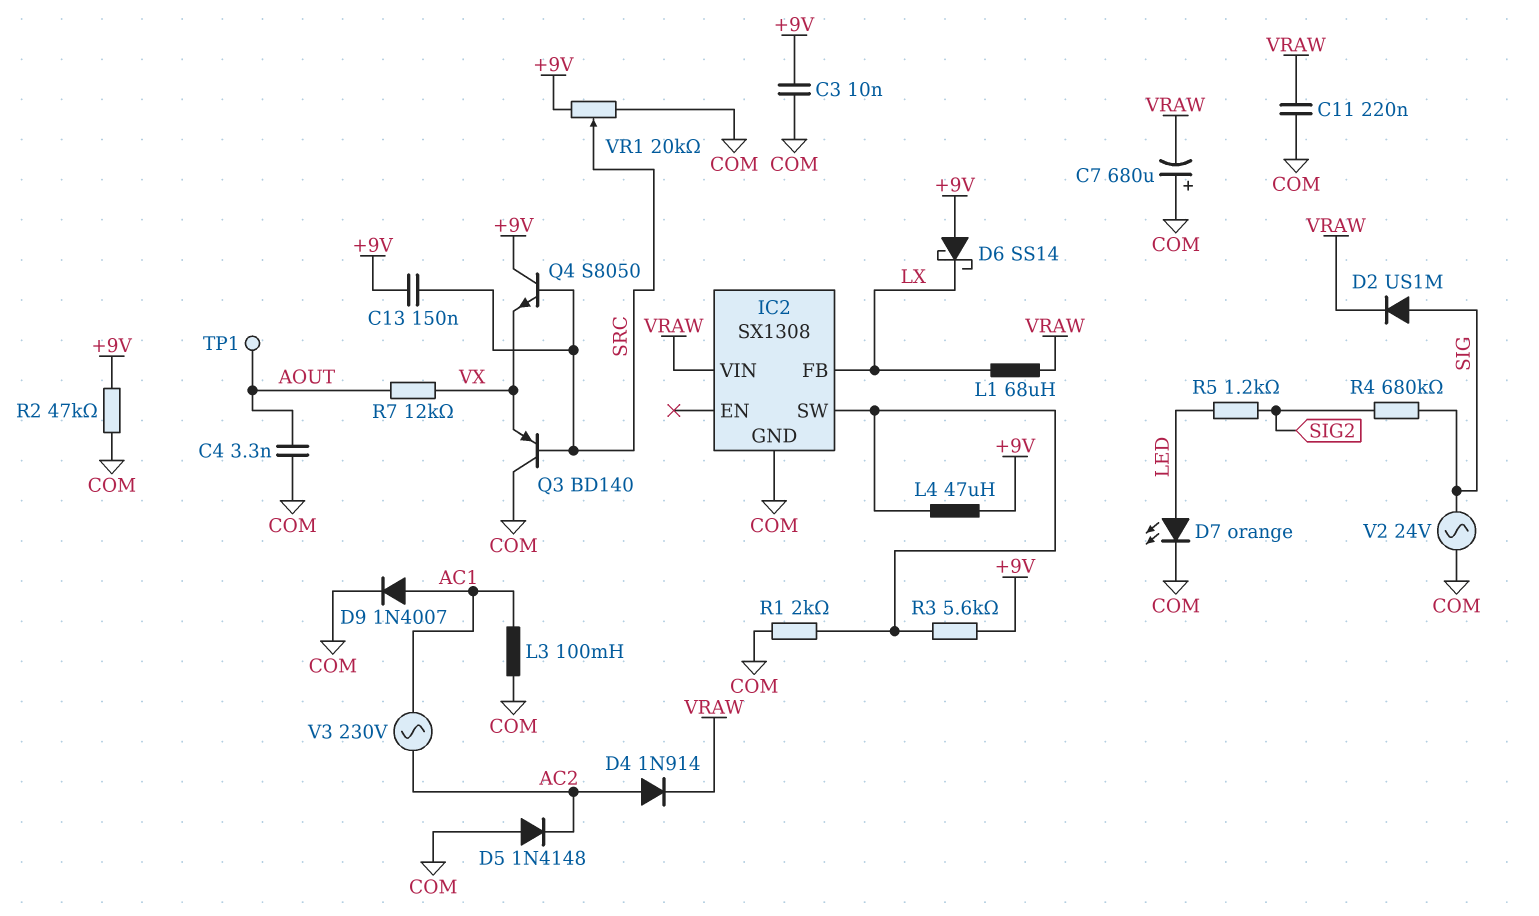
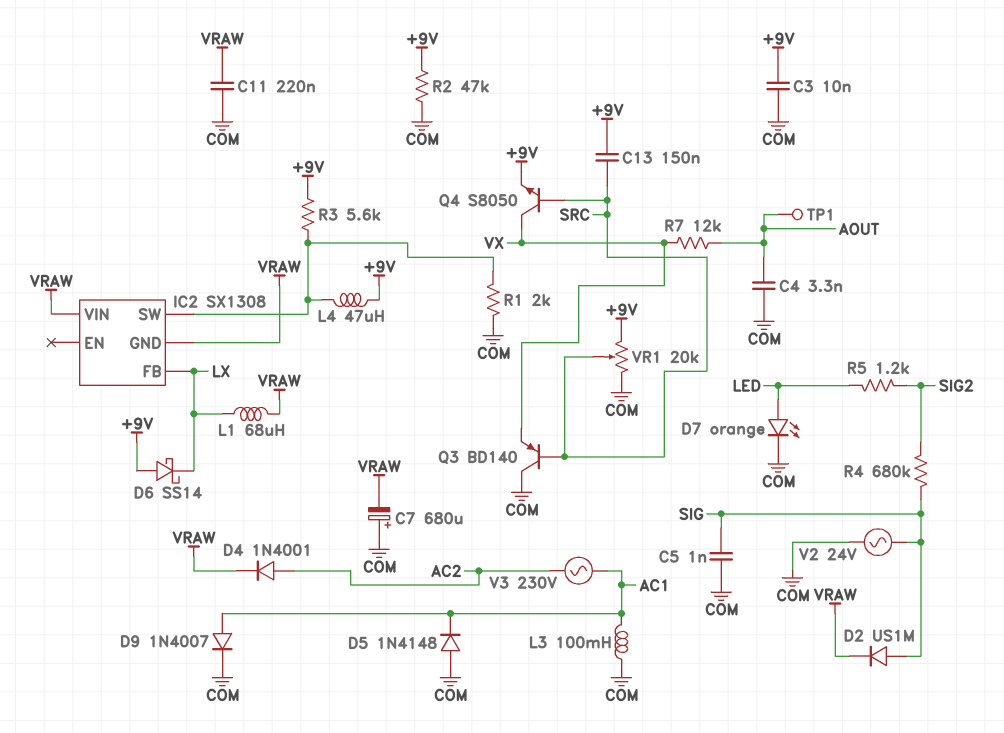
C5: none -> 1nF (COM, SIG)
D4: diode 1N914 (A AC2, K VRAW) -> diode 1N4001 (A AC2, K VRAW)
D5: diode 1N4148 (A COM, K AC2) -> diode 1N4148 (A COM, K AC1)
IC2 pin GND: COM -> VRAW
Q4: NPN S8050 (B SRC, C +9V, E VX) -> NPN S8050 (B SRC, C VX, E +9V)

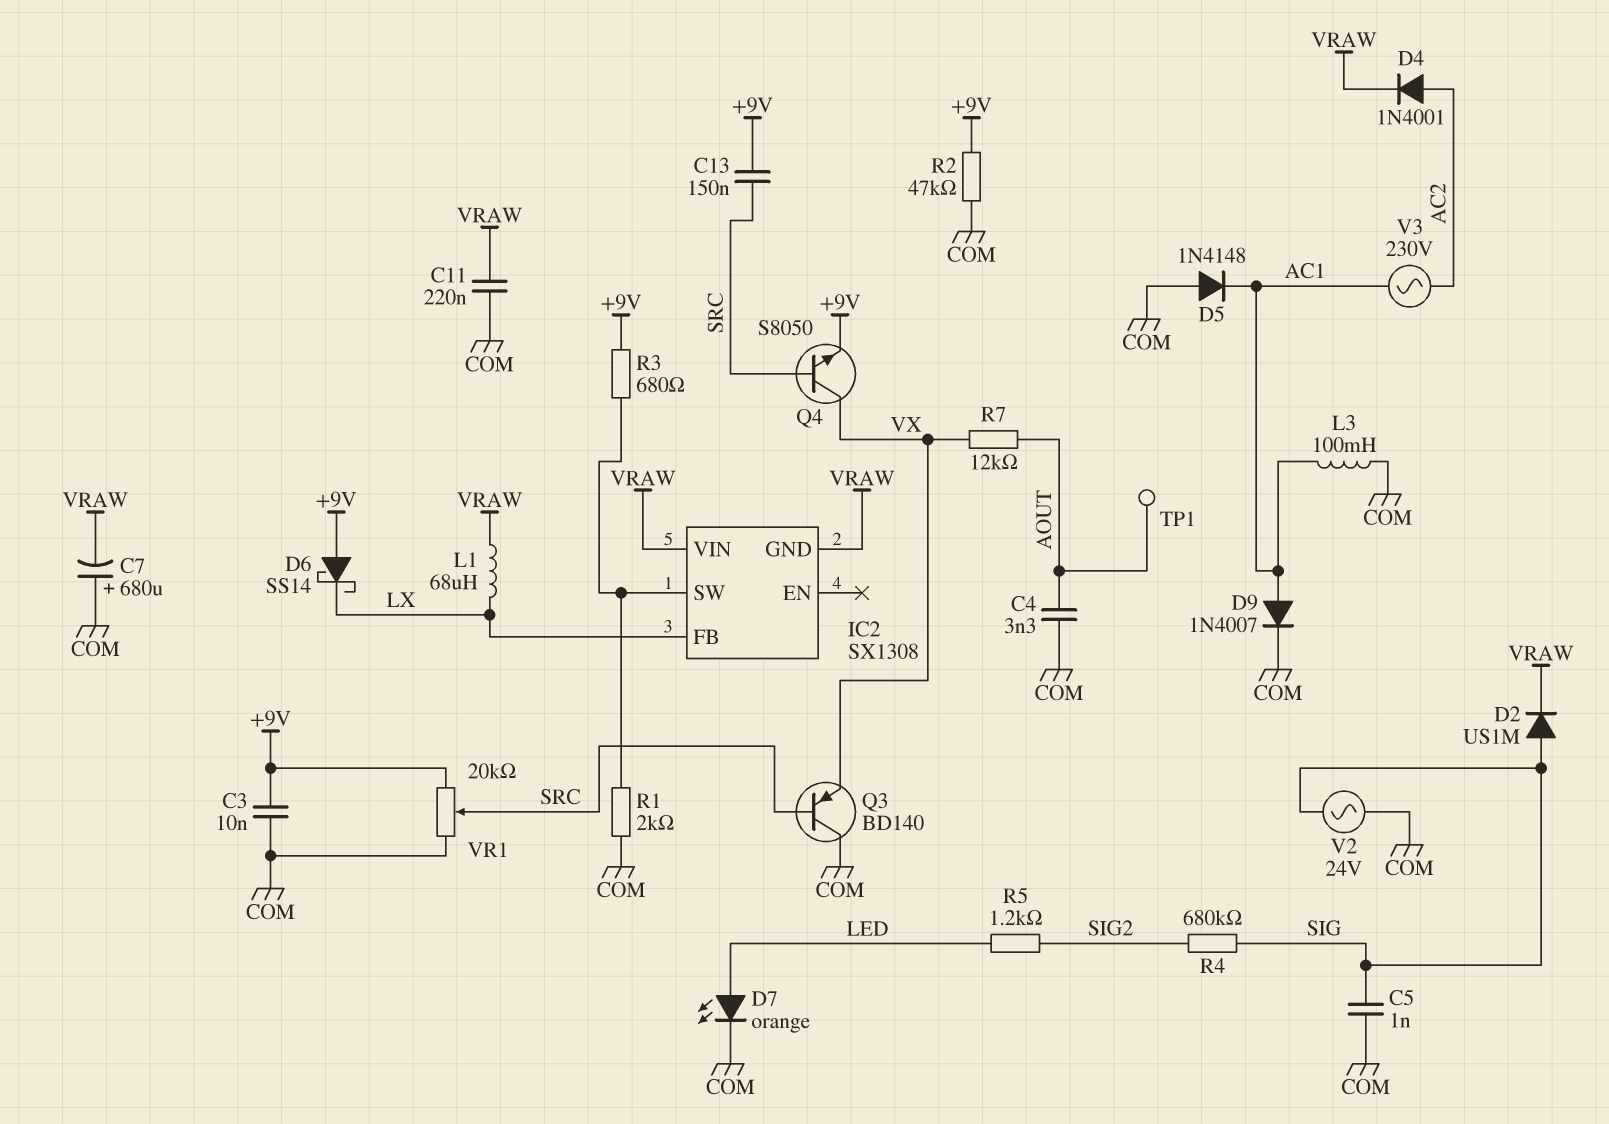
L4: 47uH (+9V, IC2/SW) -> none
R3: 5.6k (+9V, IC2/SW) -> 680 (+9V, IC2/SW)

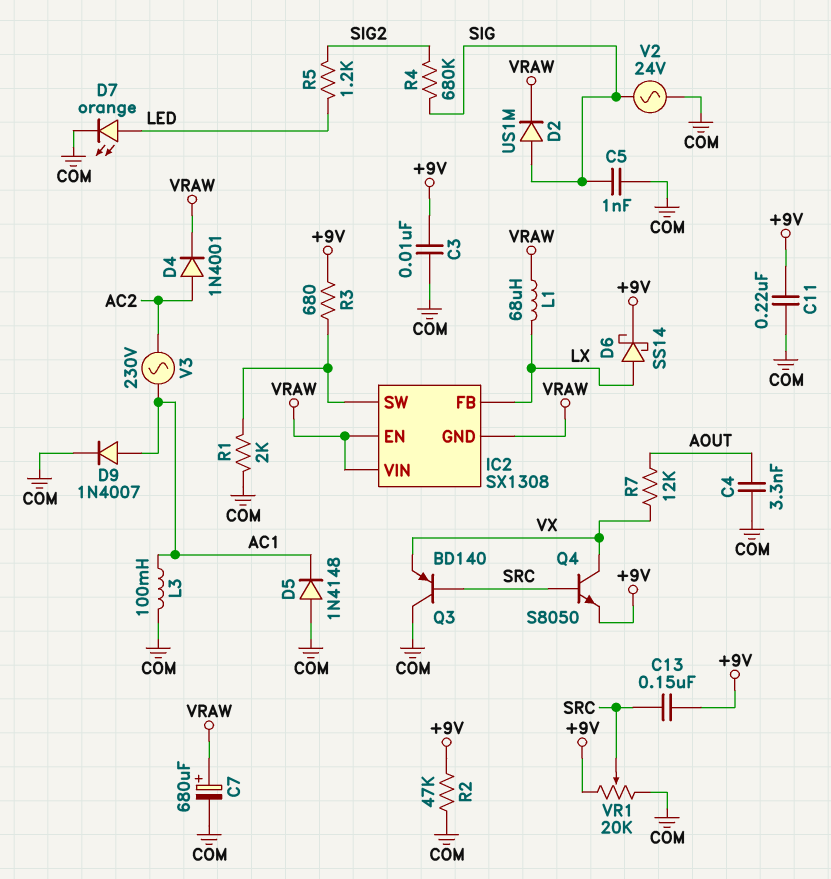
C7: 680uF (plus COM, minus VRAW) -> 680uF (plus VRAW, minus COM)
C11: 220nF (COM, VRAW) -> 220nF (+9V, COM)
D6: schottky SS14 (A +9V, K LX) -> schottky SS14 (A LX, K +9V)
IC2 pin EN: none -> VRAW
TP1: test point (AOUT) -> none

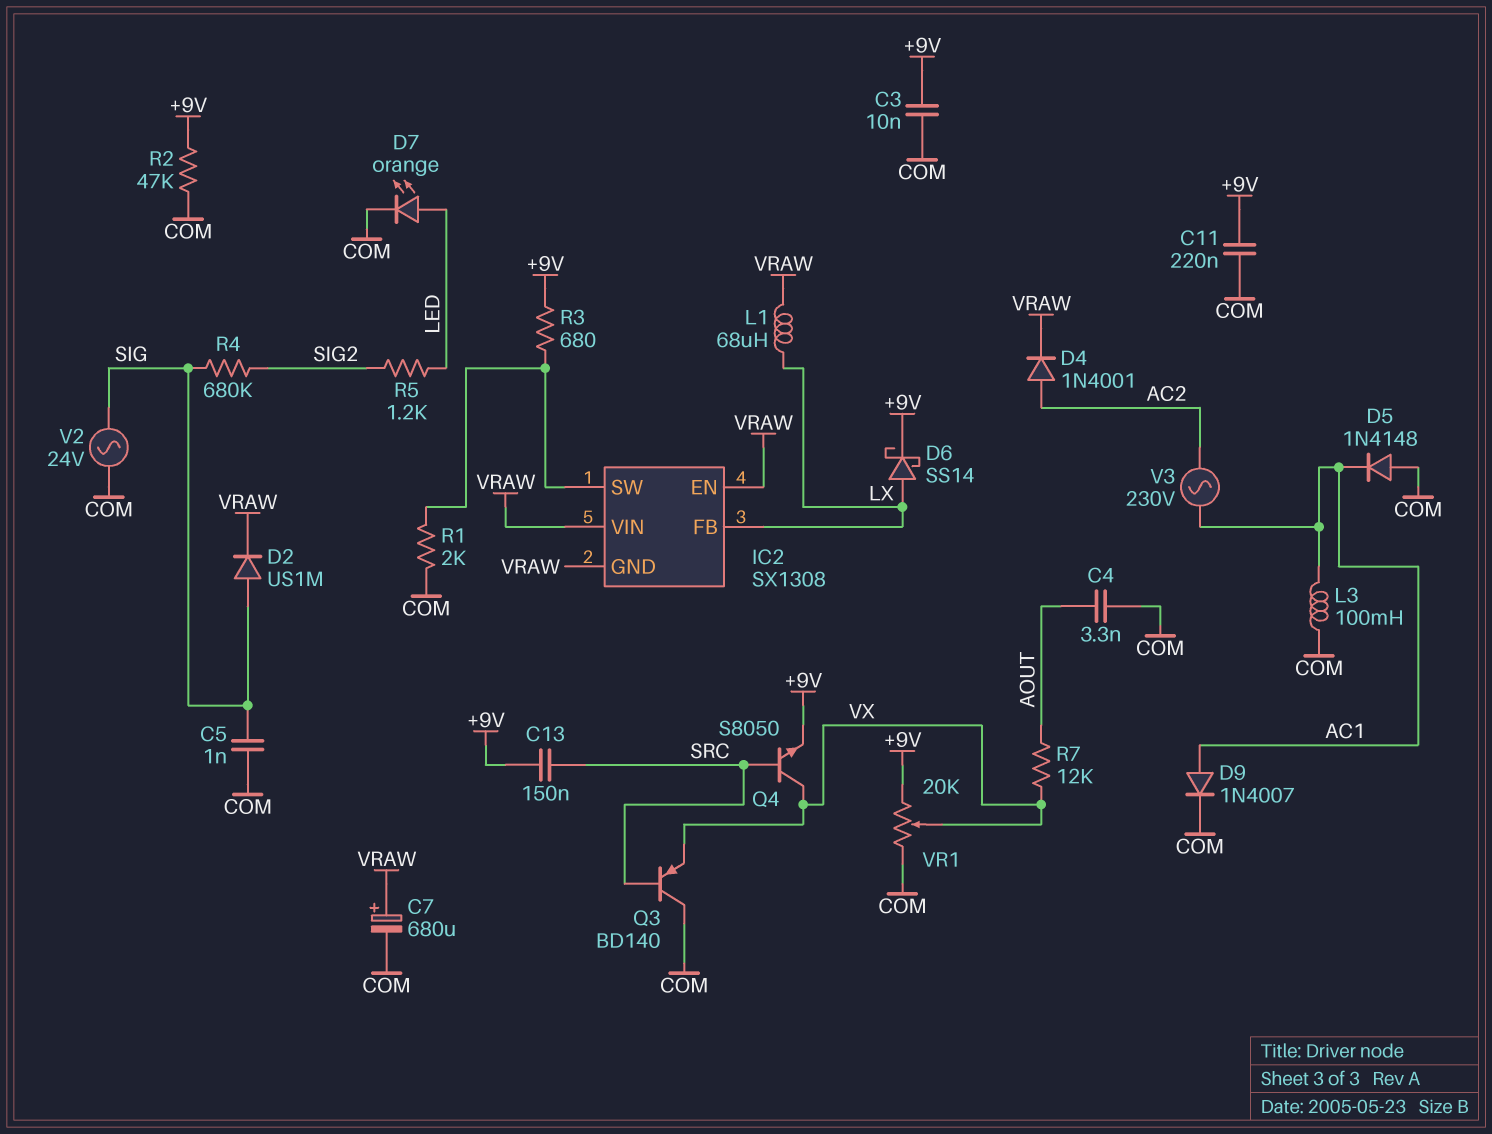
VR1: 20k (+9V, COM, wiper SRC) -> 20k (+9V, COM, wiper VX)

